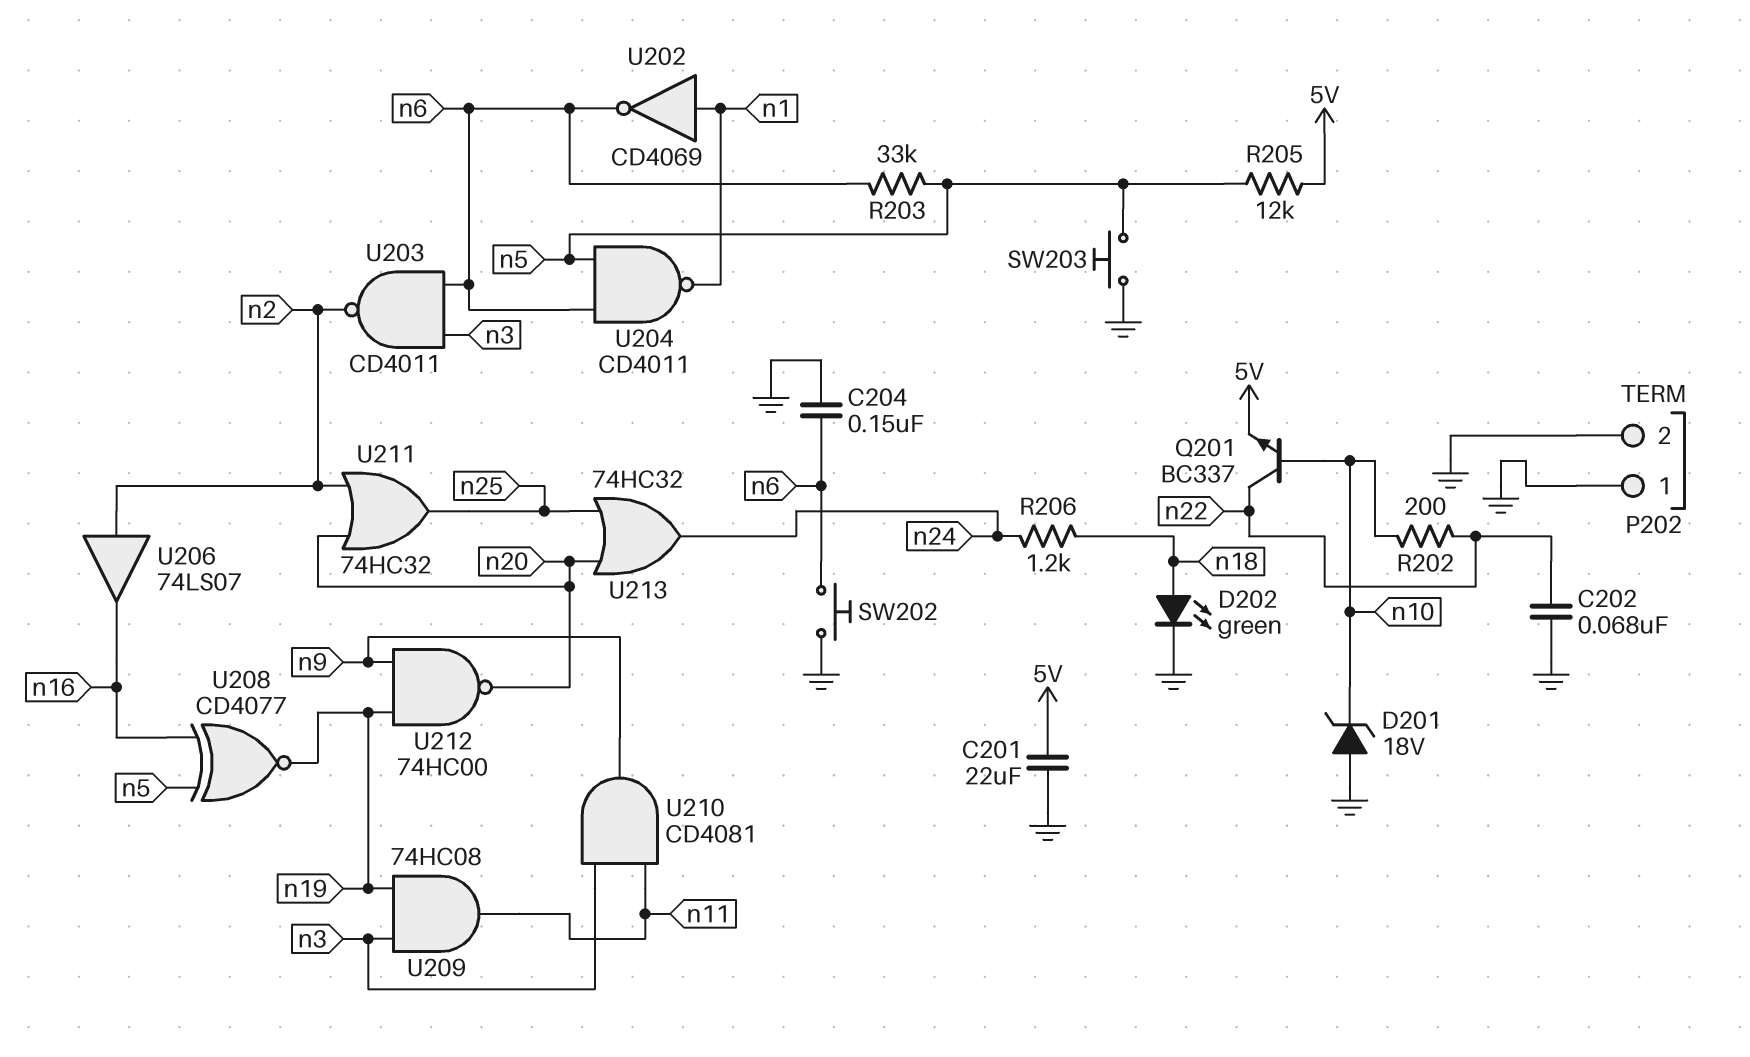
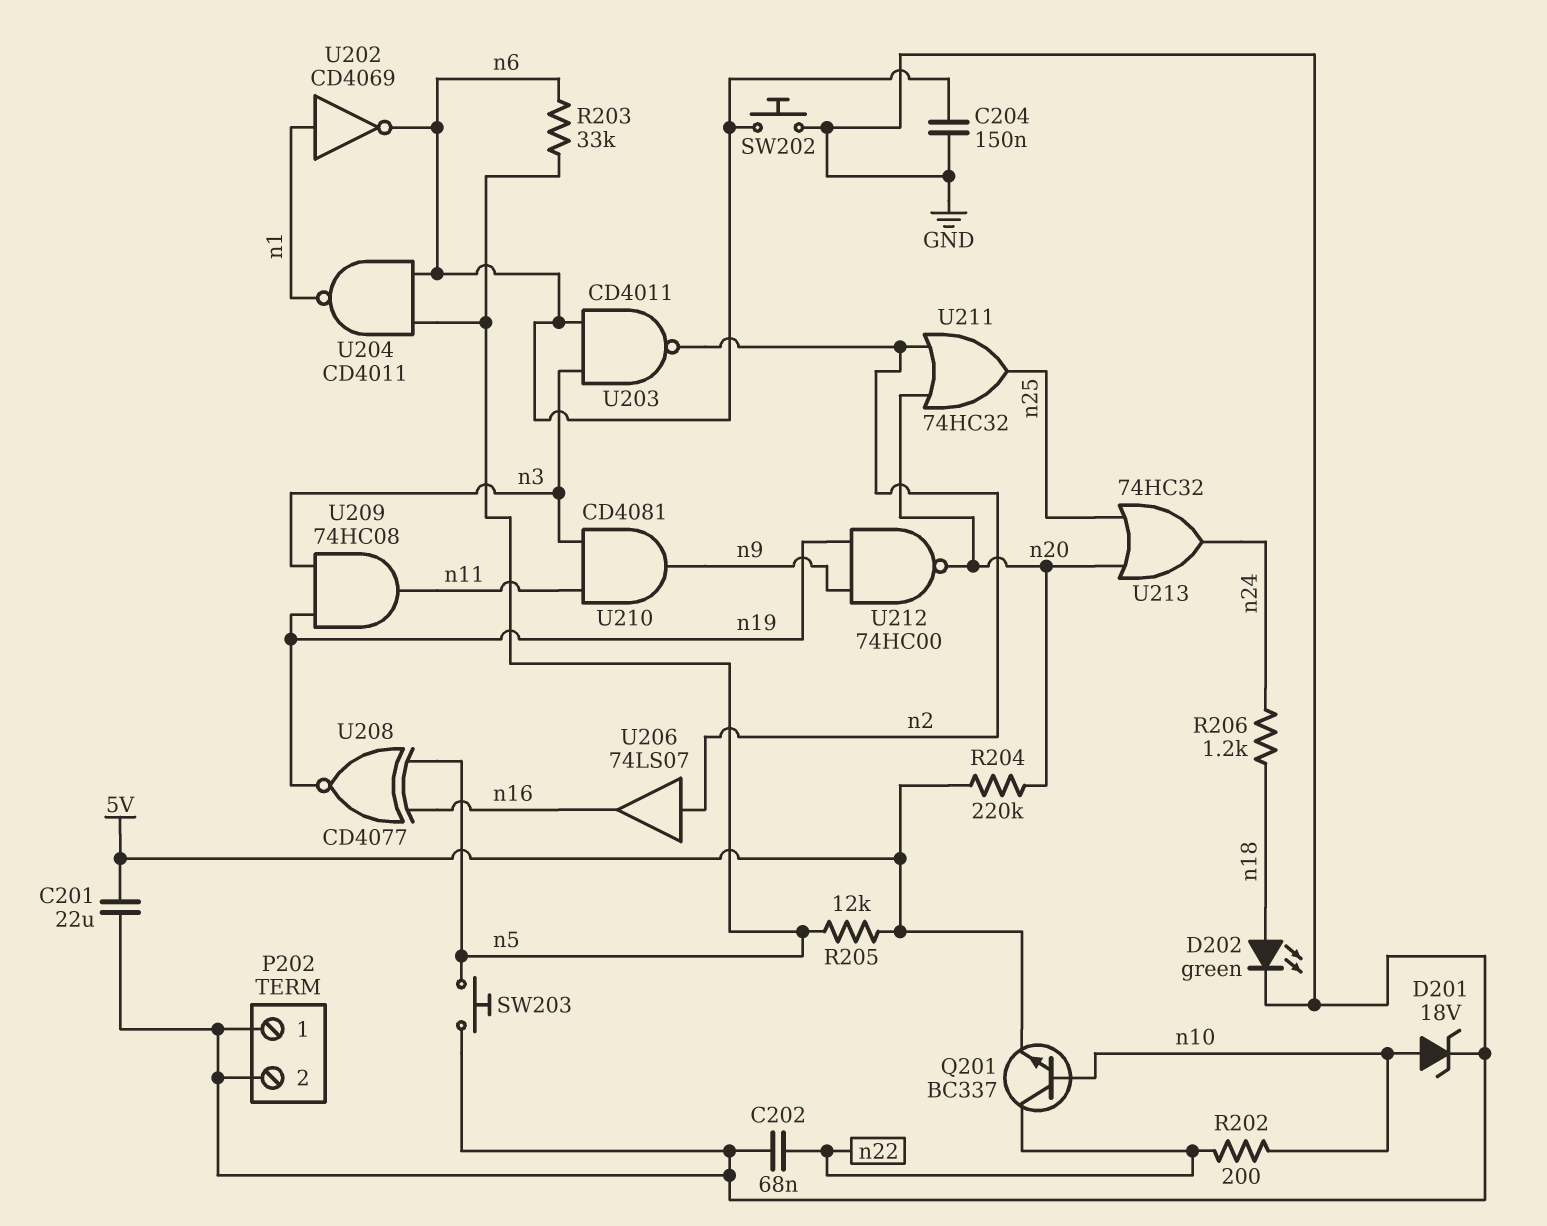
D201: zener 18V (A GND, K n10) -> zener 18V (A n10, K GND)
R204: none -> 220k (5V, n20)

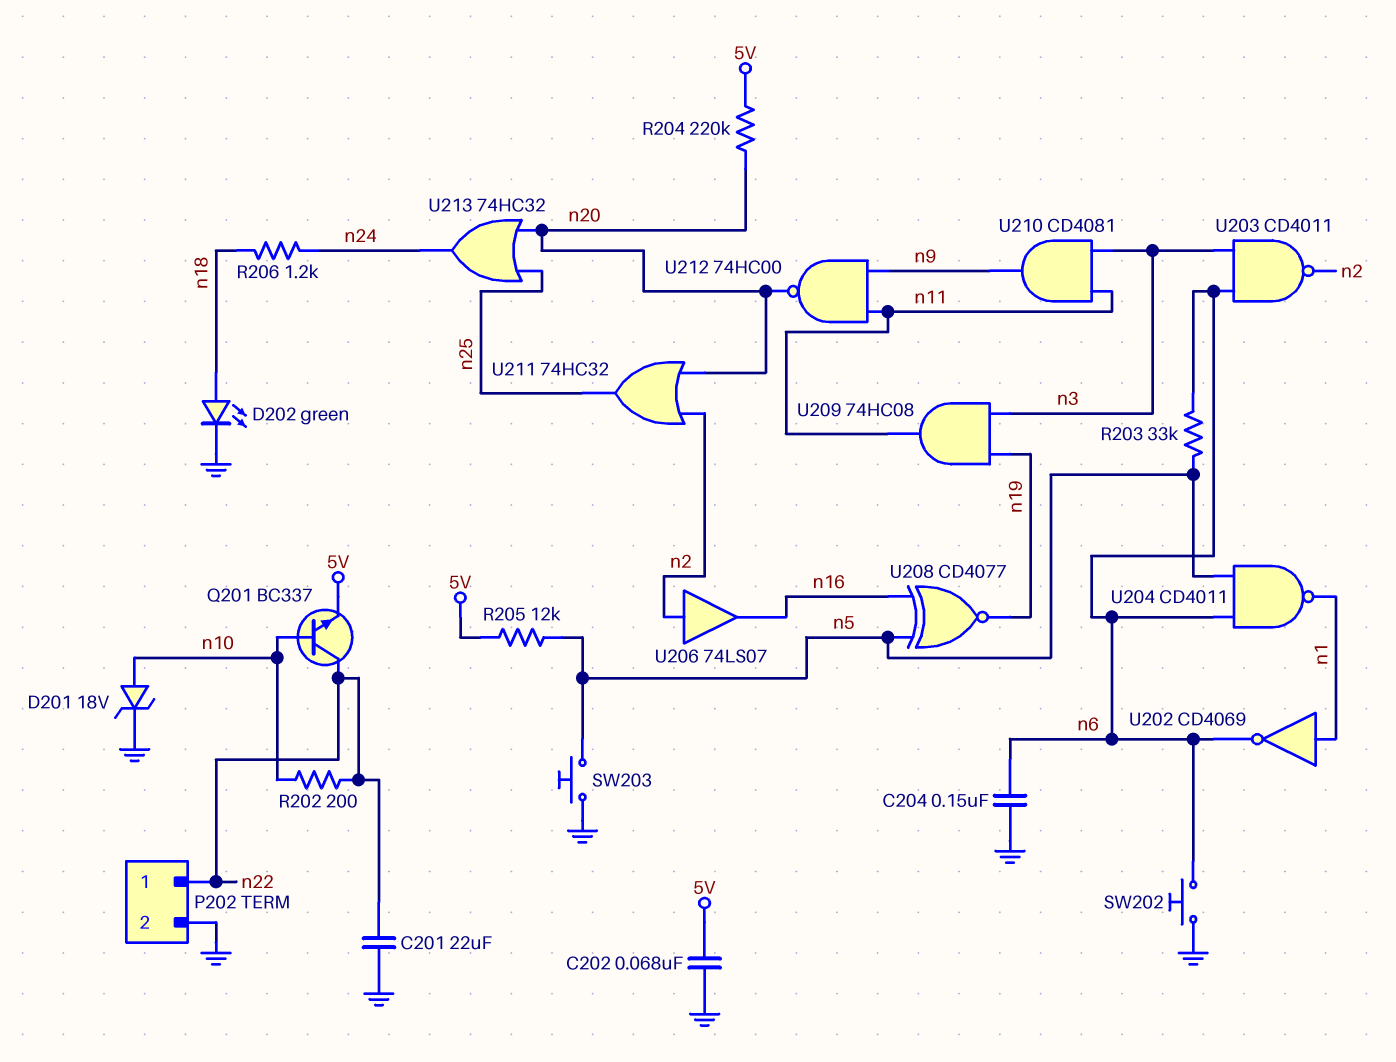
C201: 22uF (5V, GND) -> 22uF (GND, n22)
C202: 68nF (GND, n22) -> 68nF (5V, GND)
P202 pin 1: GND -> n22
U212: NAND 74HC00 (in n9, in n19, out n20) -> NAND 74HC00 (in n9, in n11, out n20)

